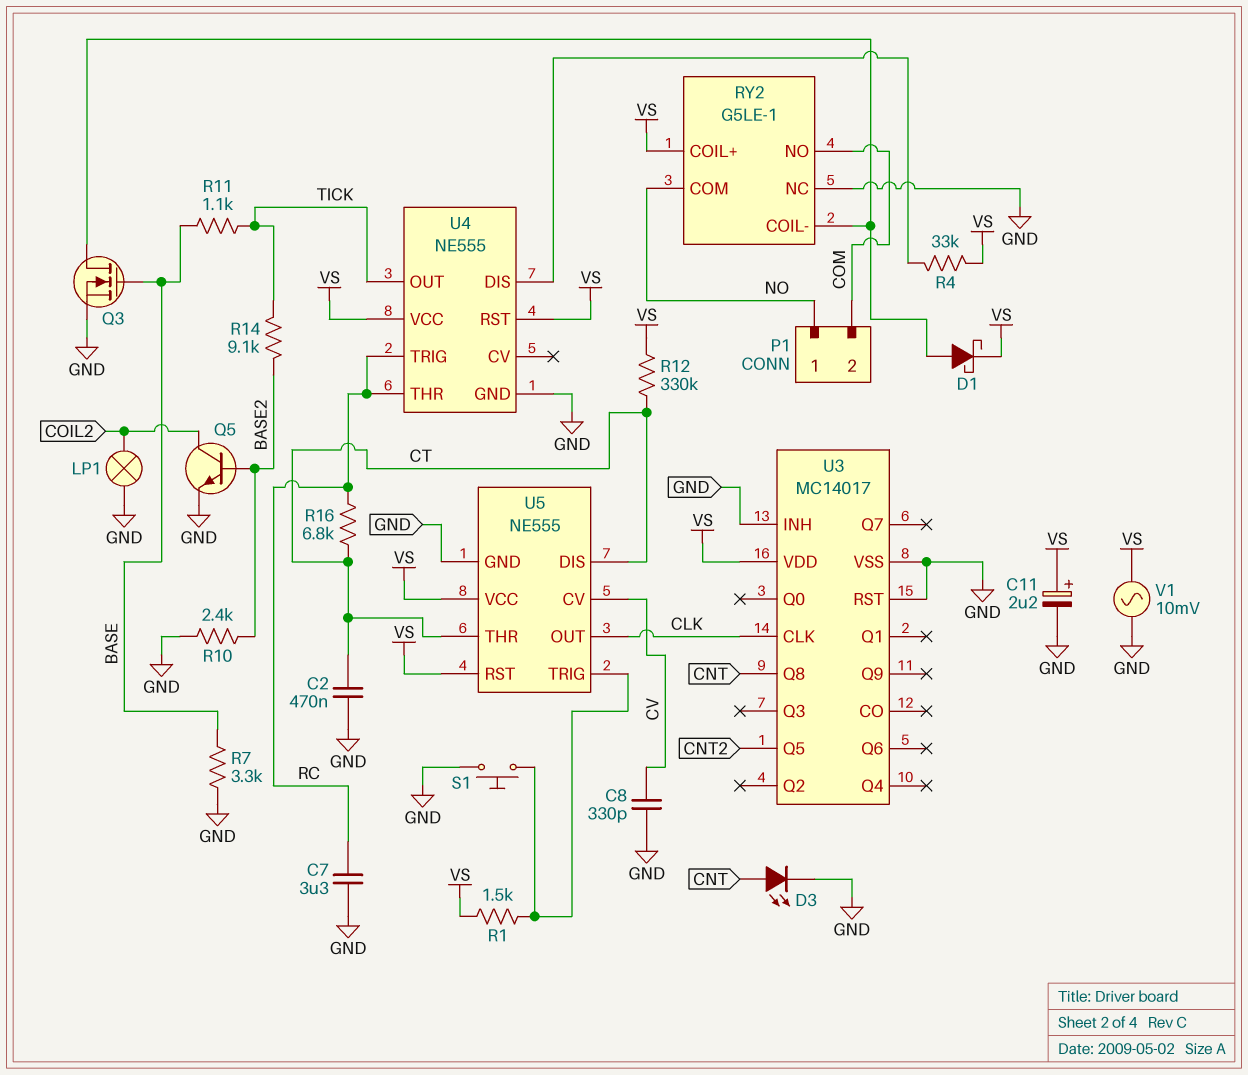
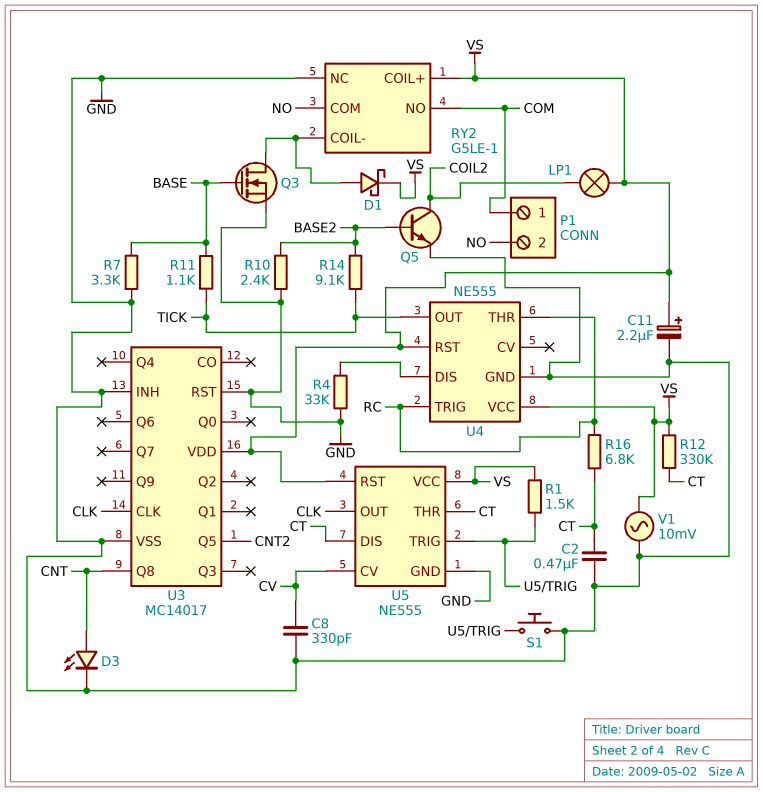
C7: 3.3uF (GND, RC) -> none
LP1: lamp (COIL2, GND) -> lamp (COIL2, VS)
P1 pin 1: NO -> COM
P1 pin 2: COM -> NO
R4: 33k (U4/DIS, VS) -> 33k (GND, U4/DIS)

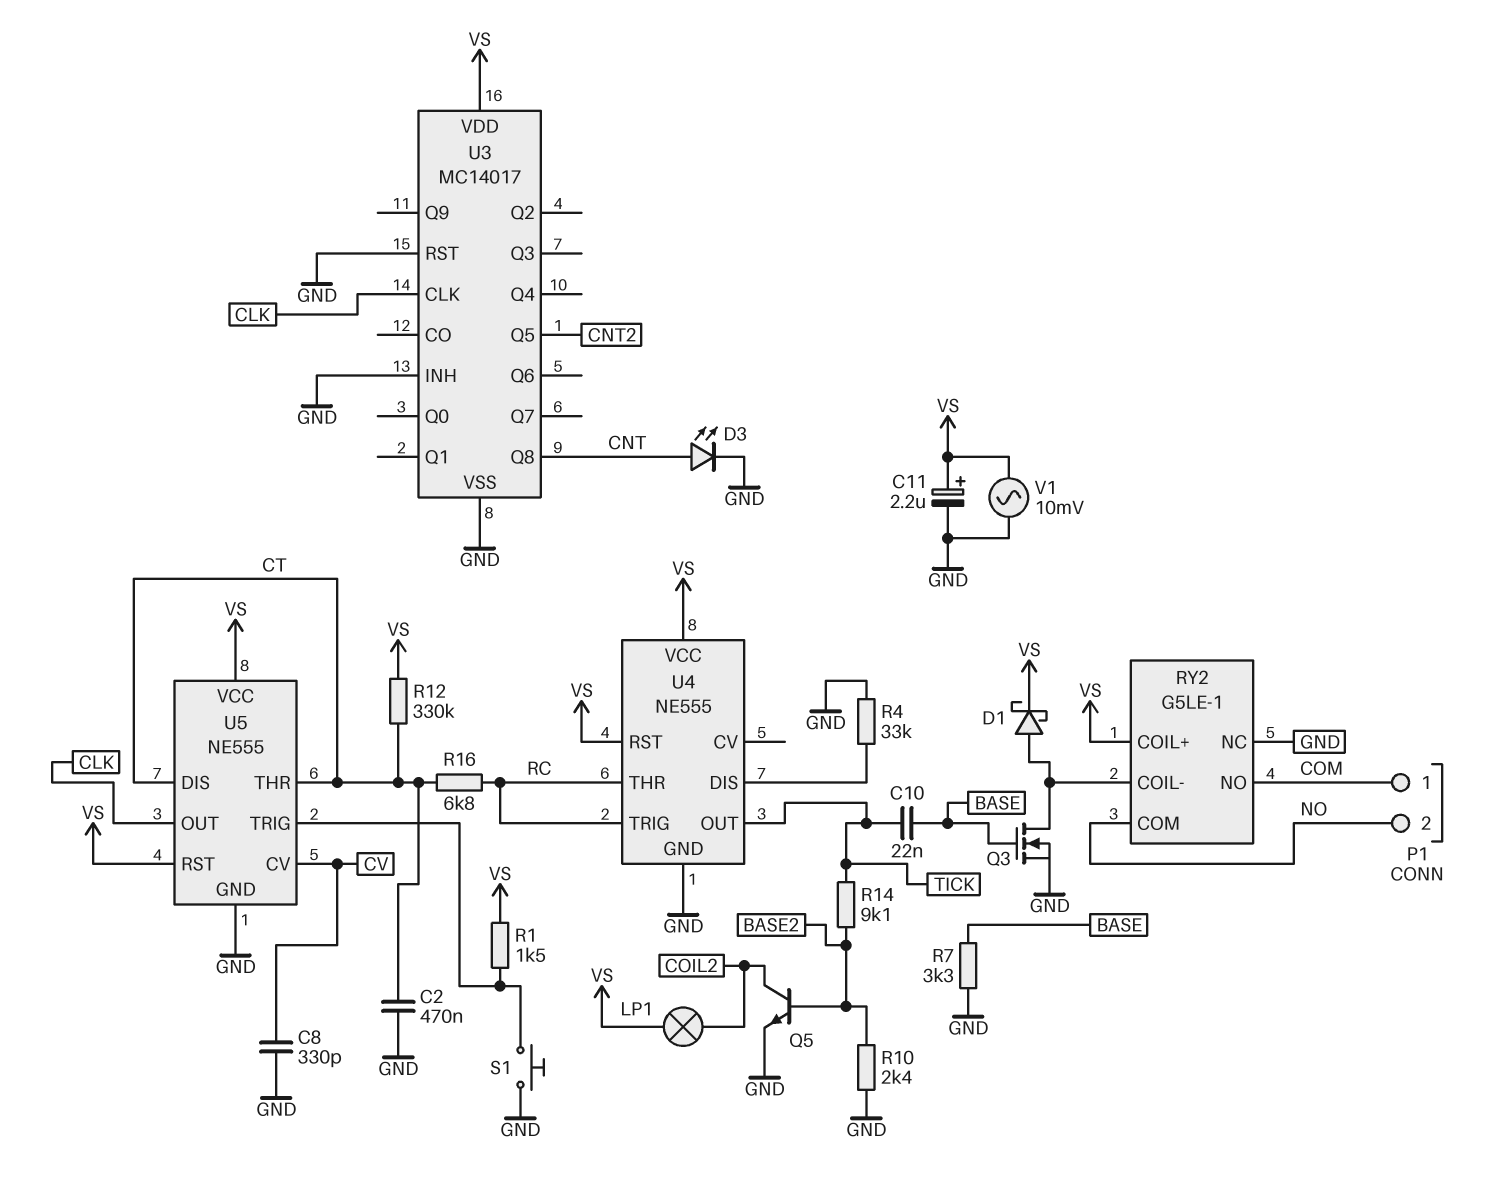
C10: none -> 22nF (BASE, TICK)
R11: 1.1k (BASE, TICK) -> none

